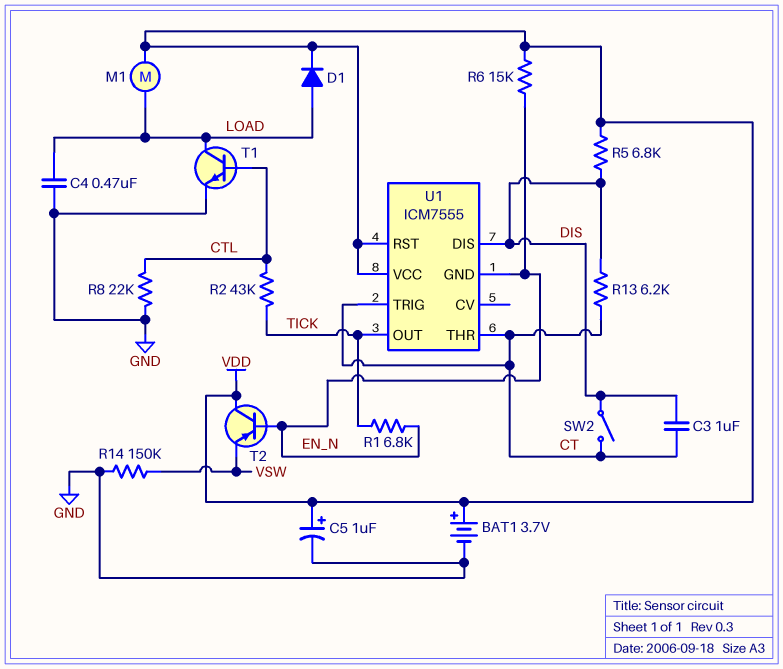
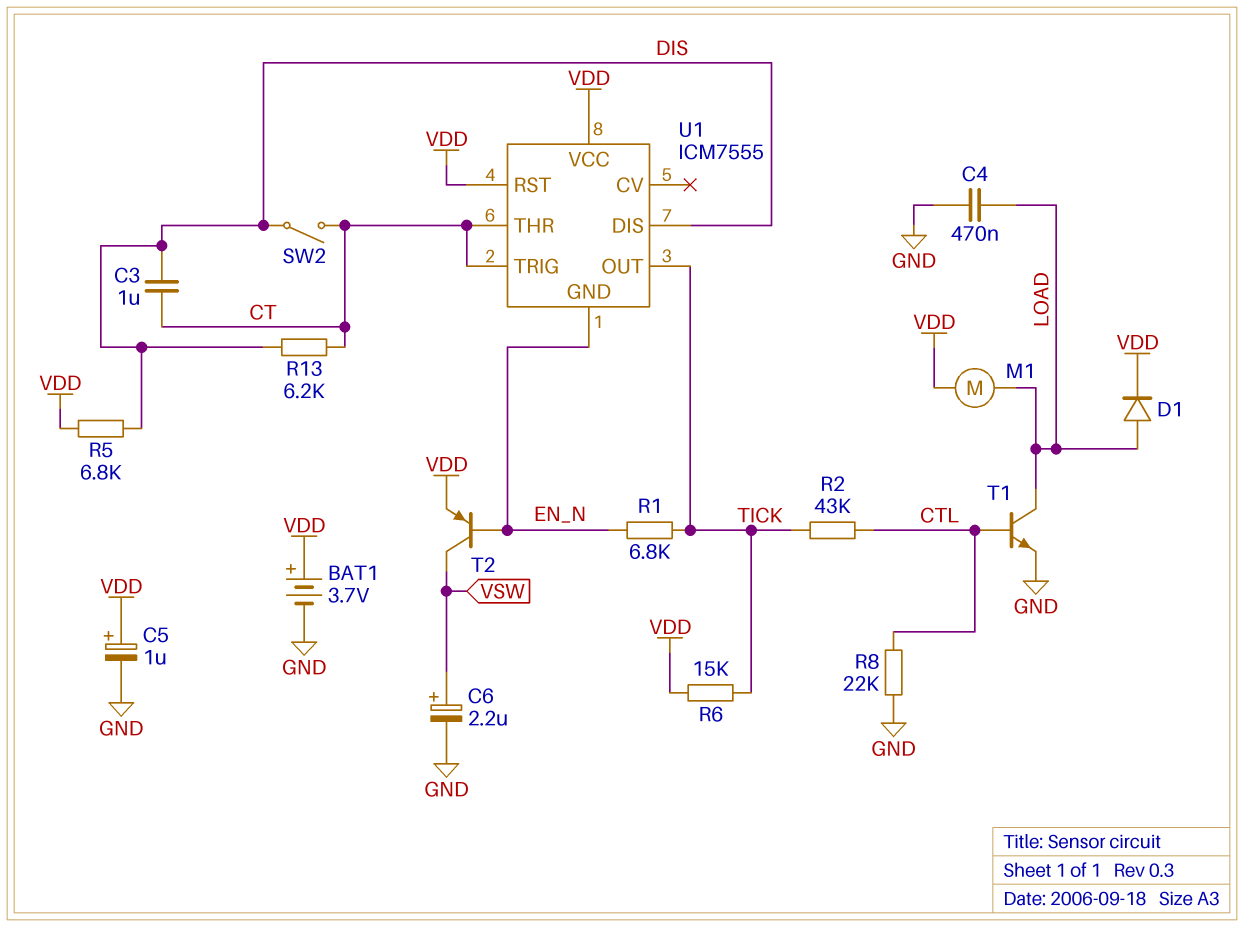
C6: none -> 2.2uF (plus VSW, minus GND)
R6: 15k (EN_N, VDD) -> 15k (TICK, VDD)
R14: 150k (GND, VSW) -> none
T2: PNP (B EN_N, C VDD, E VSW) -> PNP (B EN_N, C VSW, E VDD)

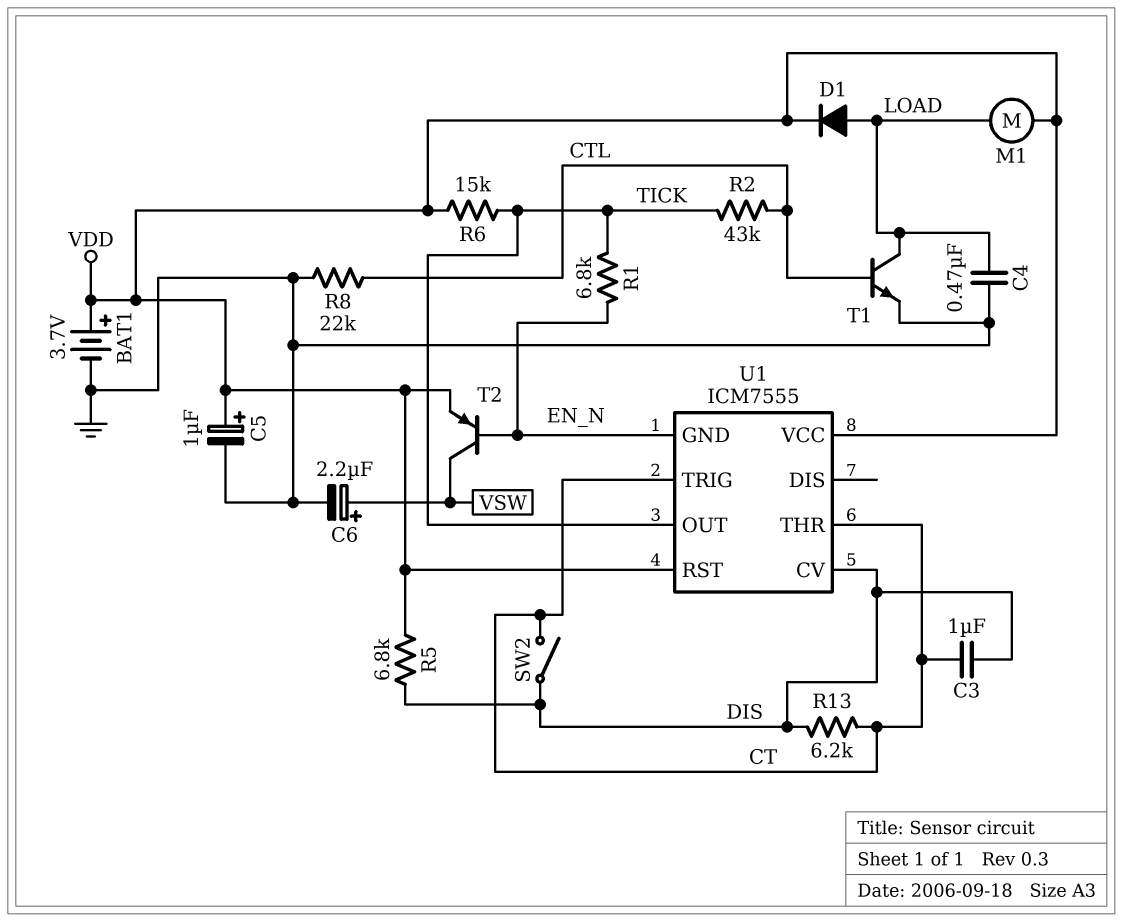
U1 pin CV: none -> DIS
U1 pin DIS: DIS -> none

